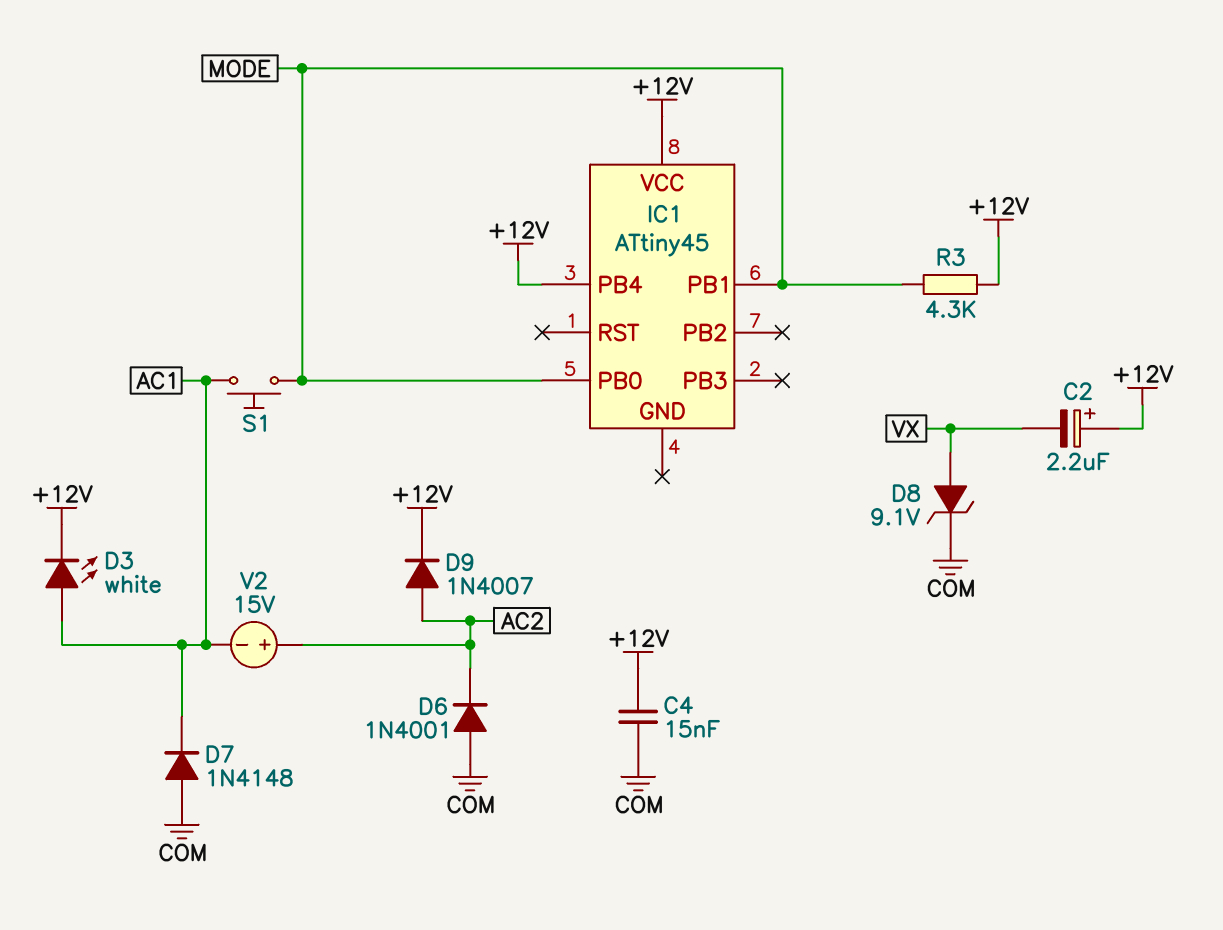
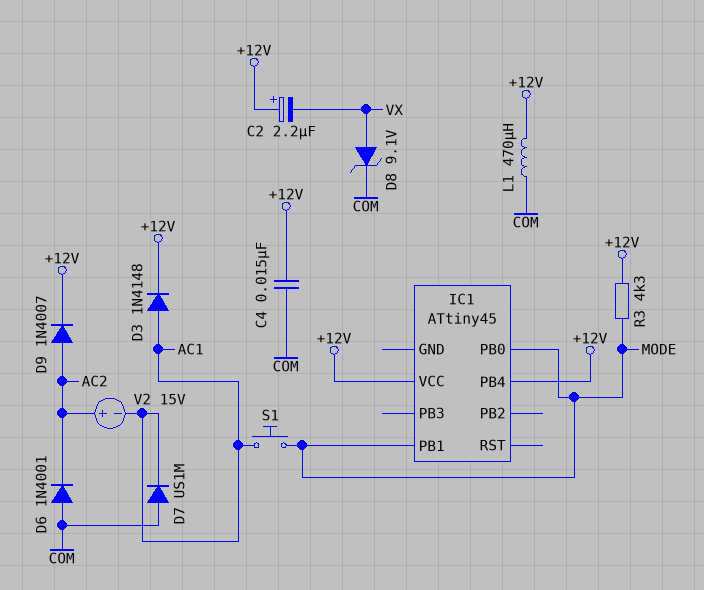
D3: LED white (A AC1, K +12V) -> diode 1N4148 (A AC1, K +12V)
D7: diode 1N4148 (A COM, K AC1) -> diode US1M (A COM, K AC1)
L1: none -> 470uH (+12V, COM)

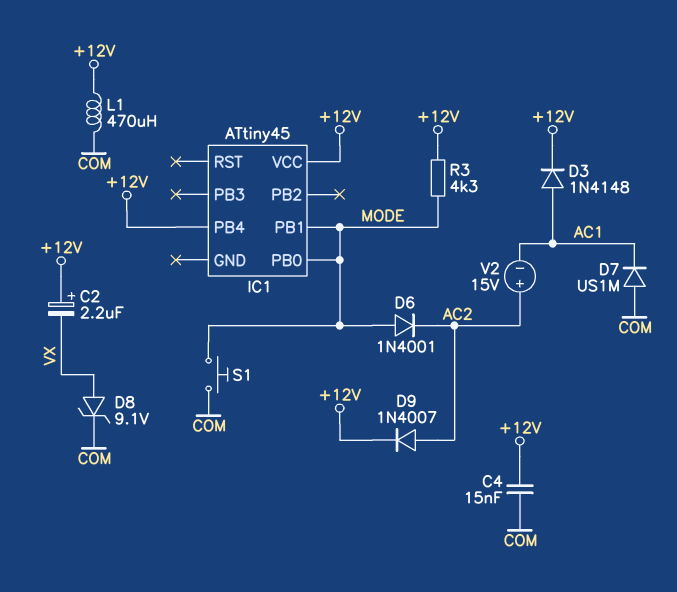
D6: diode 1N4001 (A COM, K AC2) -> diode 1N4001 (A MODE, K AC2)
S1: button (AC1, MODE) -> button (COM, MODE)

